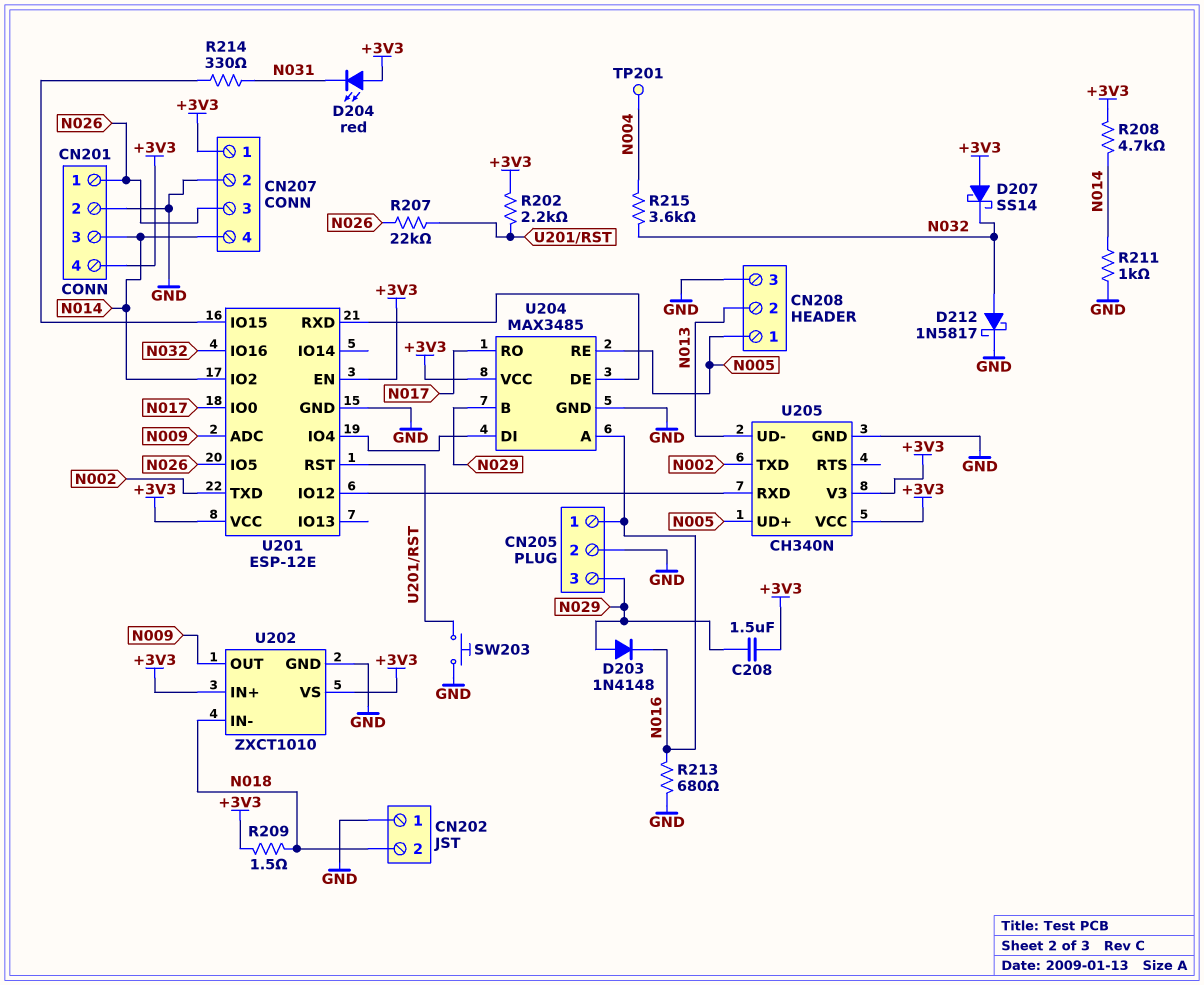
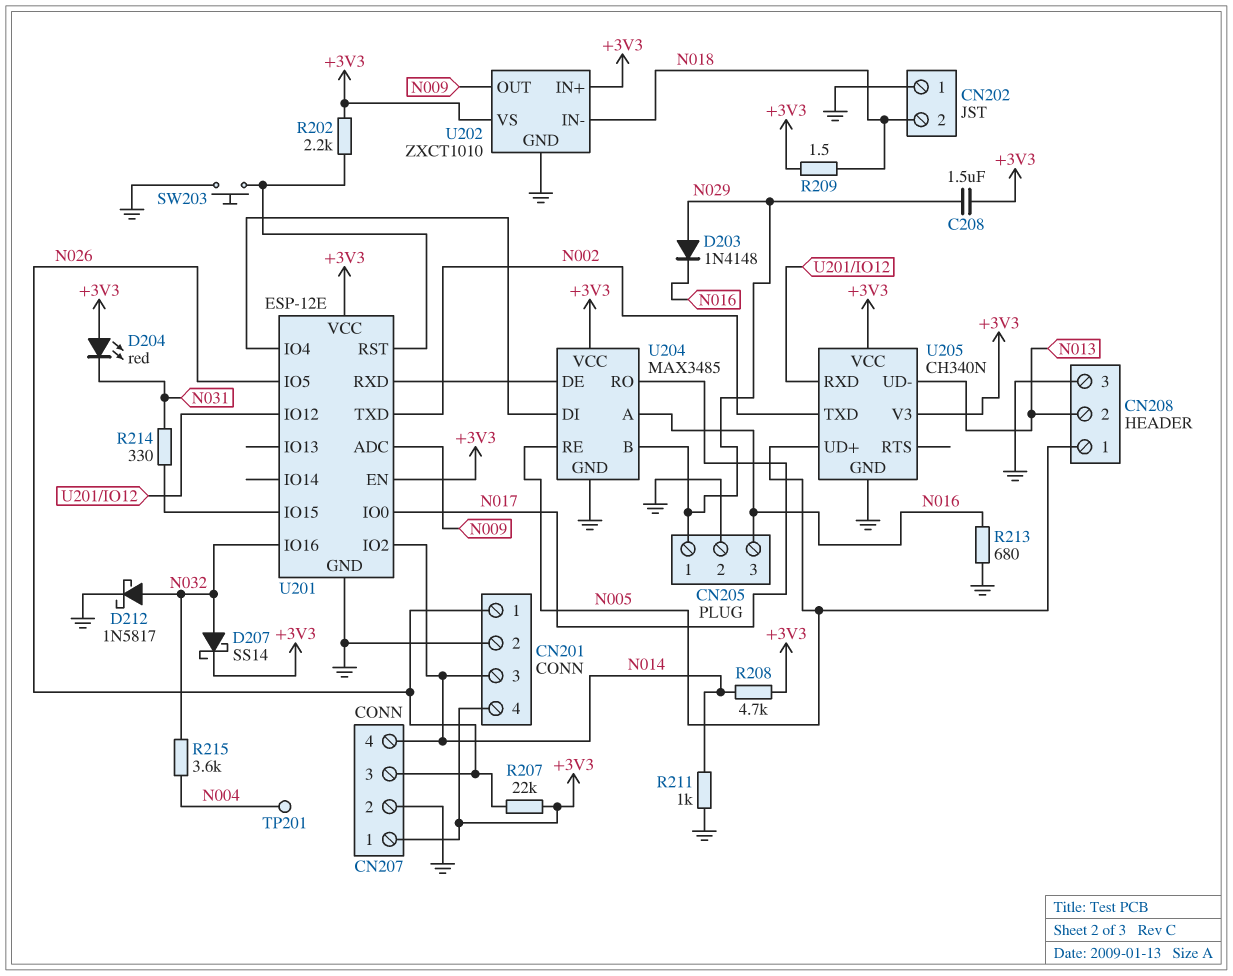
CN205 pin 1: N016 -> N029
CN205 pin 3: N029 -> N016
D207: schottky SS14 (A +3V3, K N032) -> schottky SS14 (A N032, K +3V3)
R207: 22k (N026, U201/RST) -> 22k (+3V3, N026)

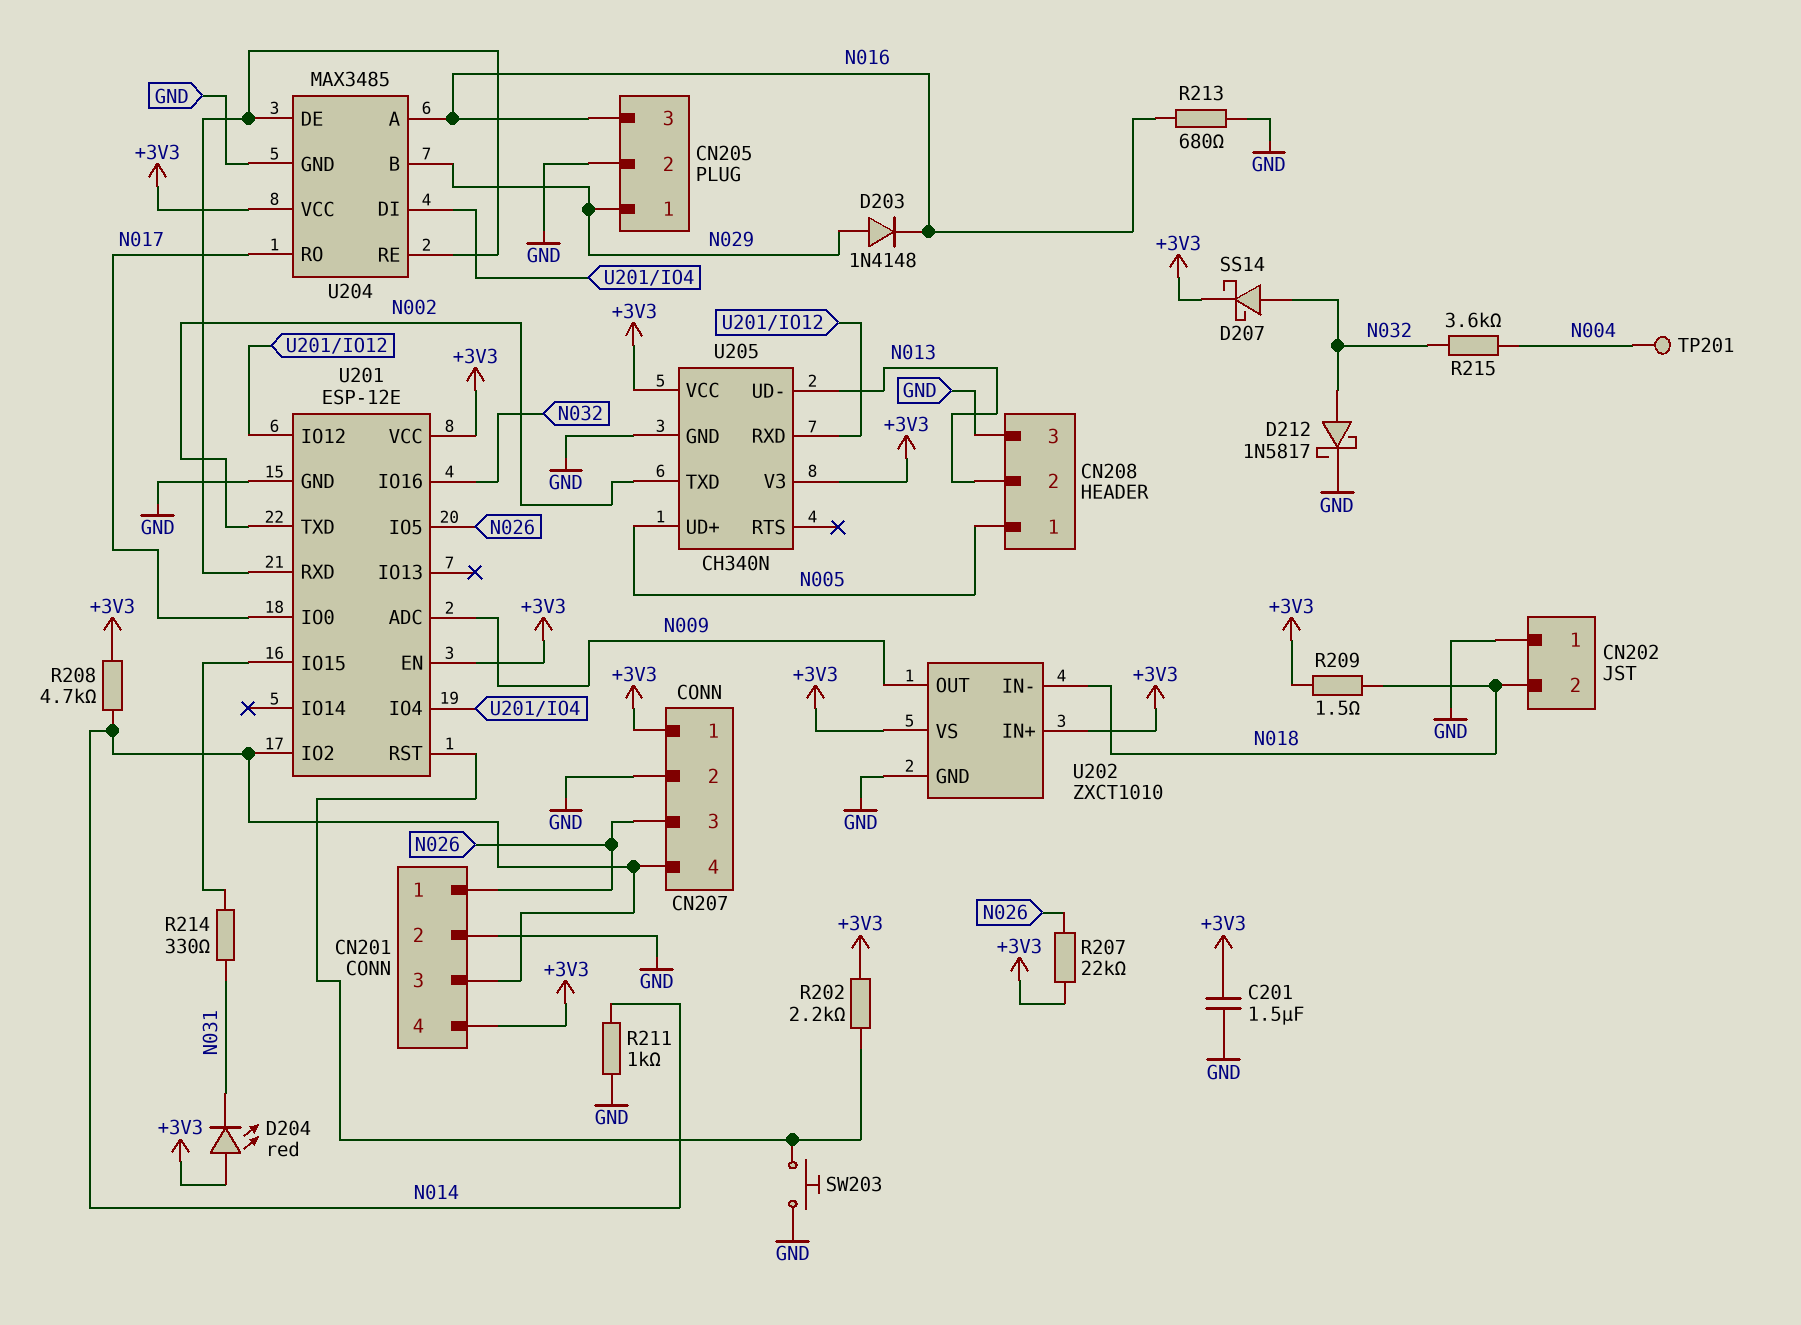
C201: none -> 1.5uF (+3V3, GND)
C208: 1.5uF (+3V3, N029) -> none
U204 pin RE: N005 -> U201/RXD

